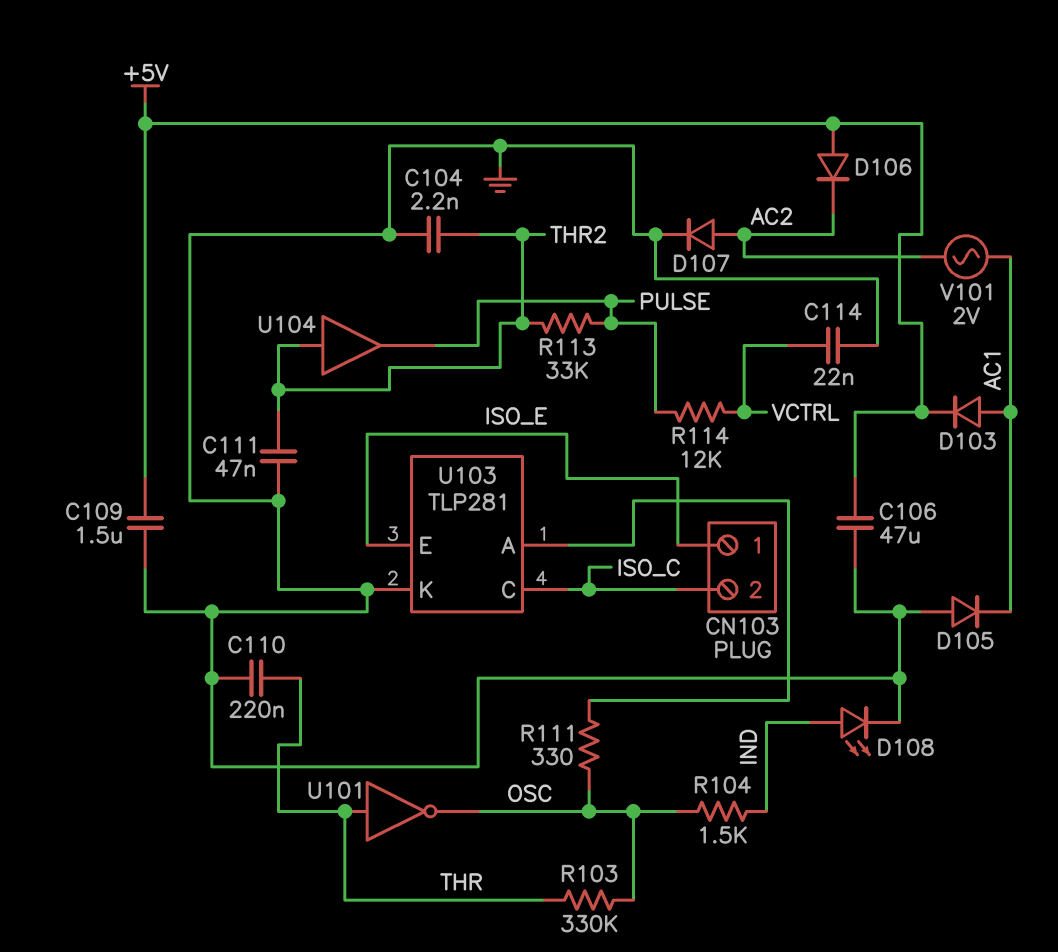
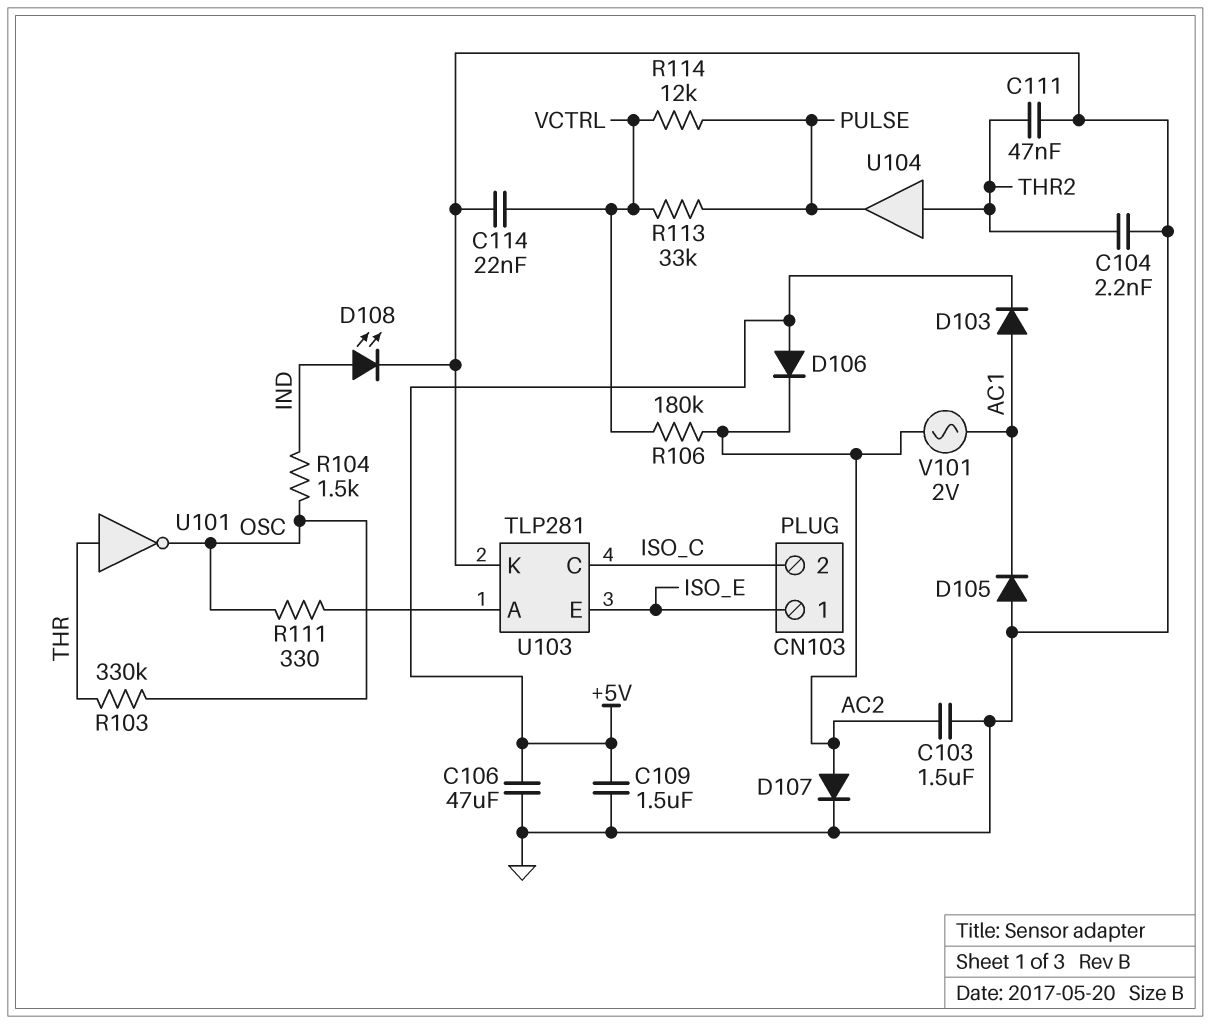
C103: none -> 1.5uF (AC2, GND)
C110: 220nF (GND, THR) -> none
R106: none -> 180k (AC2, VCTRL)
R113: 33k (PULSE, THR2) -> 33k (PULSE, VCTRL)

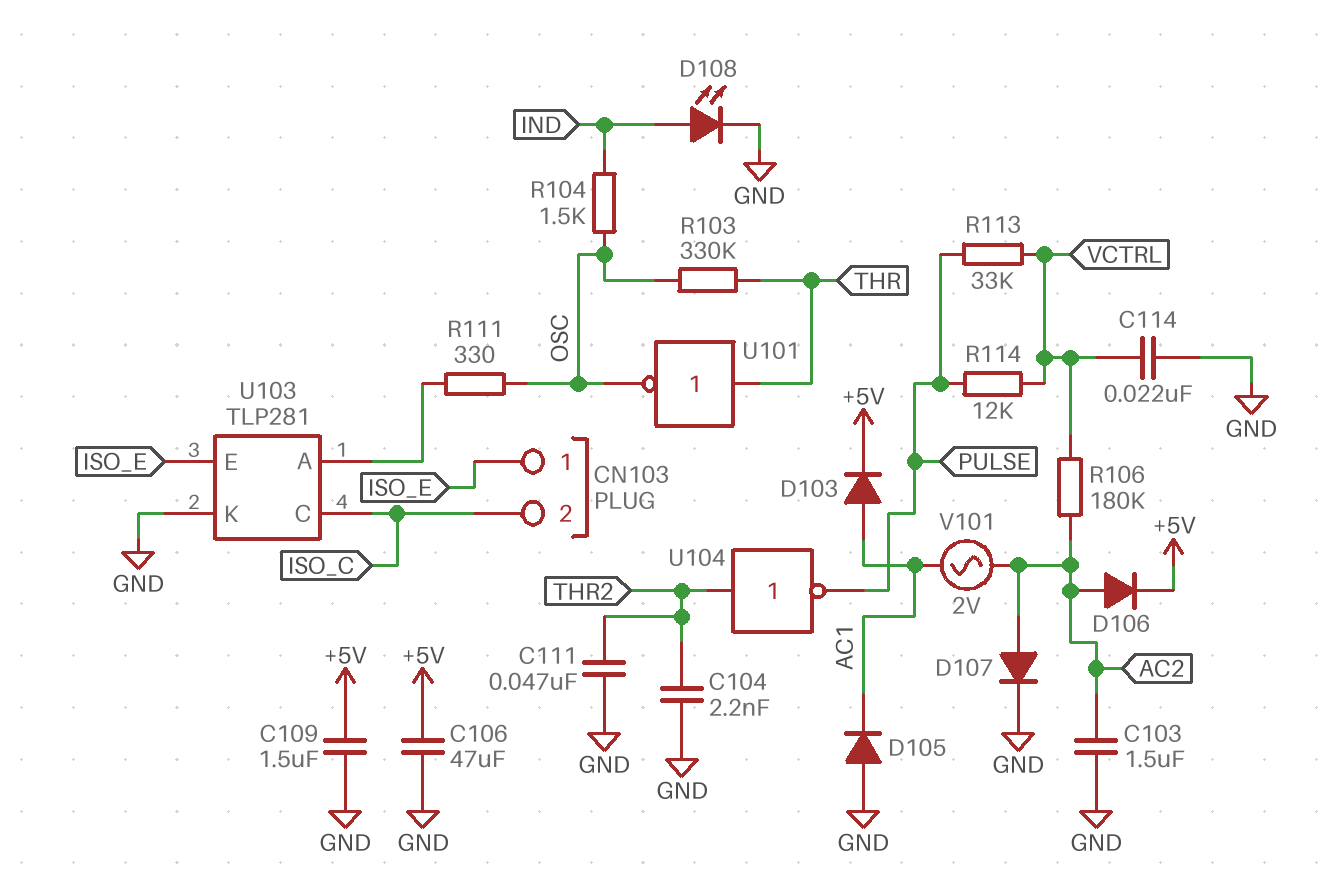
D106: diode (A +5V, K AC2) -> diode (A AC2, K +5V)
U104: buffer (in THR2, out PULSE) -> NOT (in THR2, out PULSE)

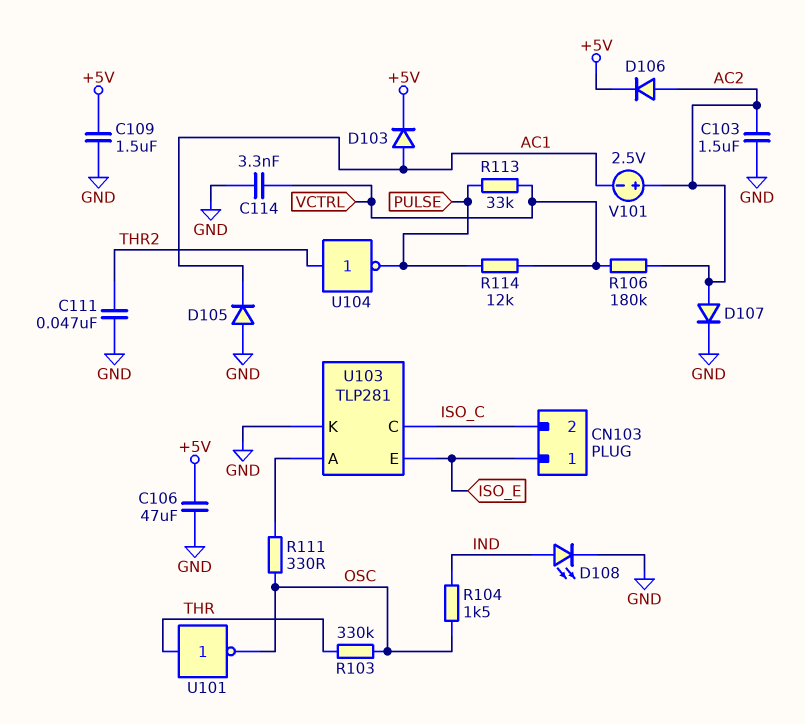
C104: 2.2nF (GND, THR2) -> none
C114: 22nF (GND, VCTRL) -> 3.3nF (GND, VCTRL)
V101: AC 2V (AC1, AC2) -> 2.5V (plus AC2, minus AC1)

